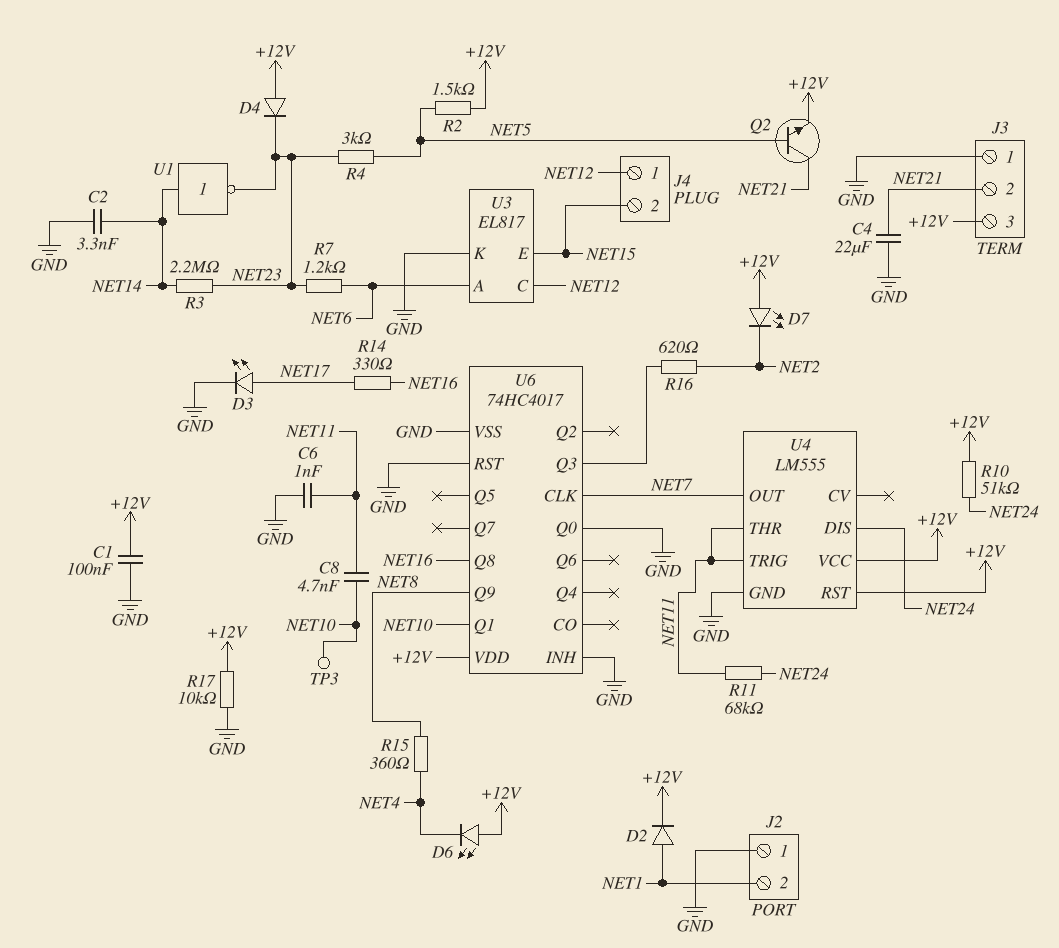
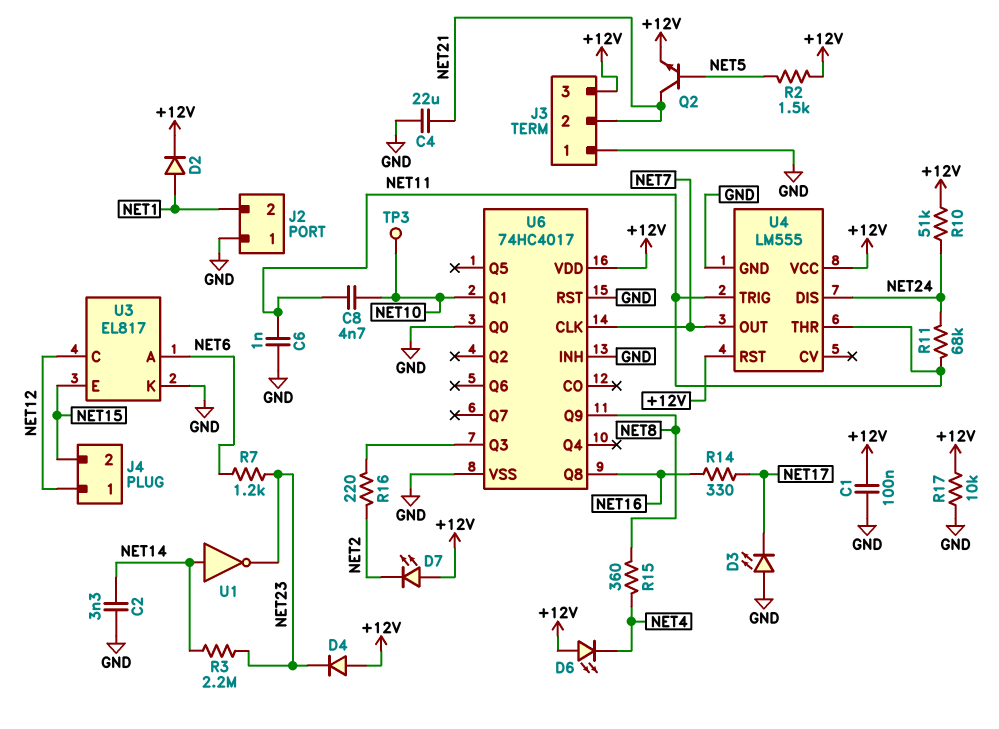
D3: LED (A NET17, K GND) -> LED (A GND, K NET17)
R4: 3k (NET5, NET23) -> none
R16: 620 (NET2, U6/Q3) -> 220 (NET2, U6/Q3)

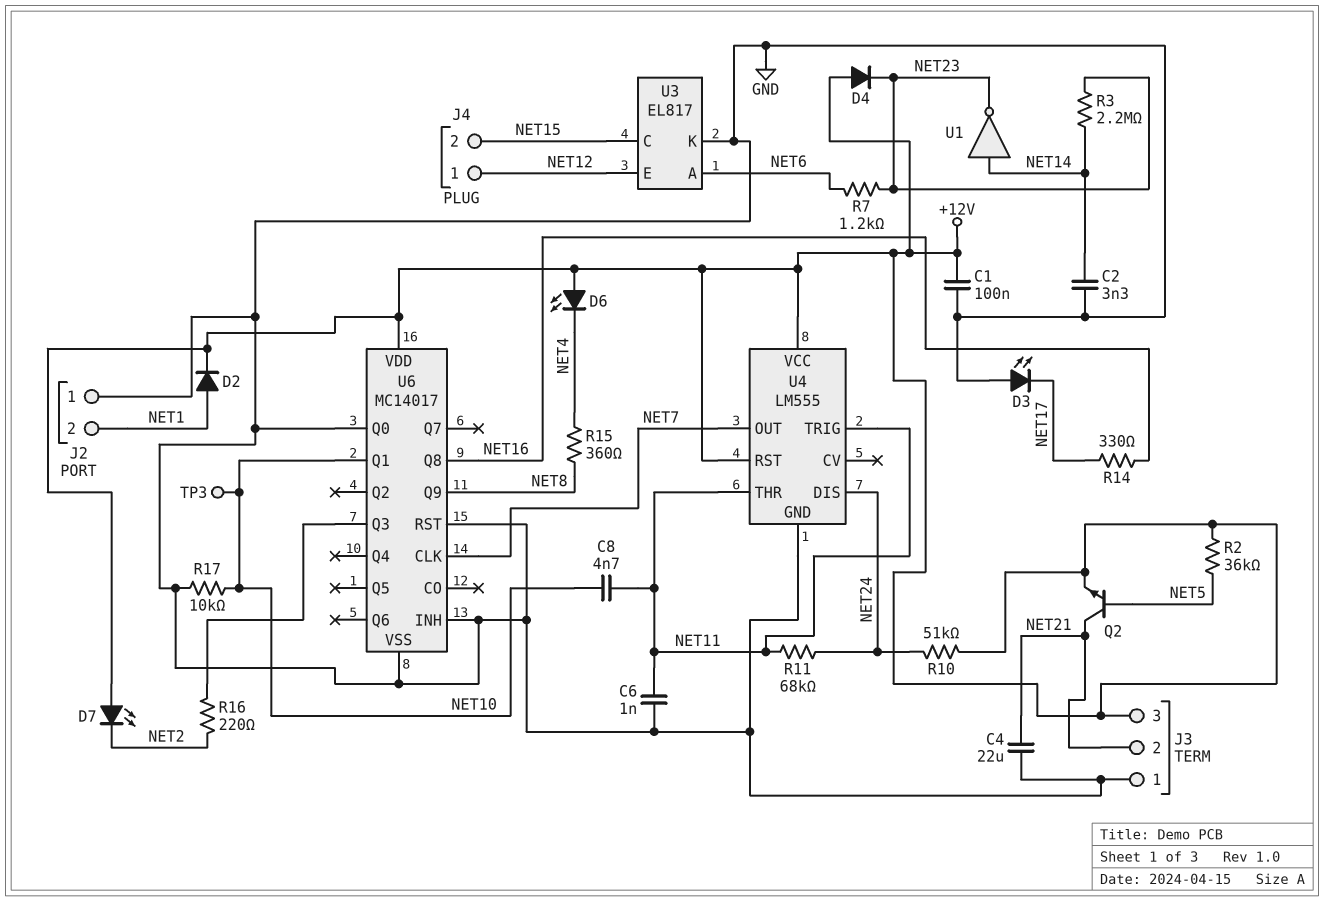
R2: 1.5k (+12V, NET5) -> 36k (+12V, NET5)
R17: 10k (+12V, GND) -> 10k (GND, NET10)
U3 pin C: NET12 -> NET15
U3 pin E: NET15 -> NET12
U6: 74HC4017 -> MC14017

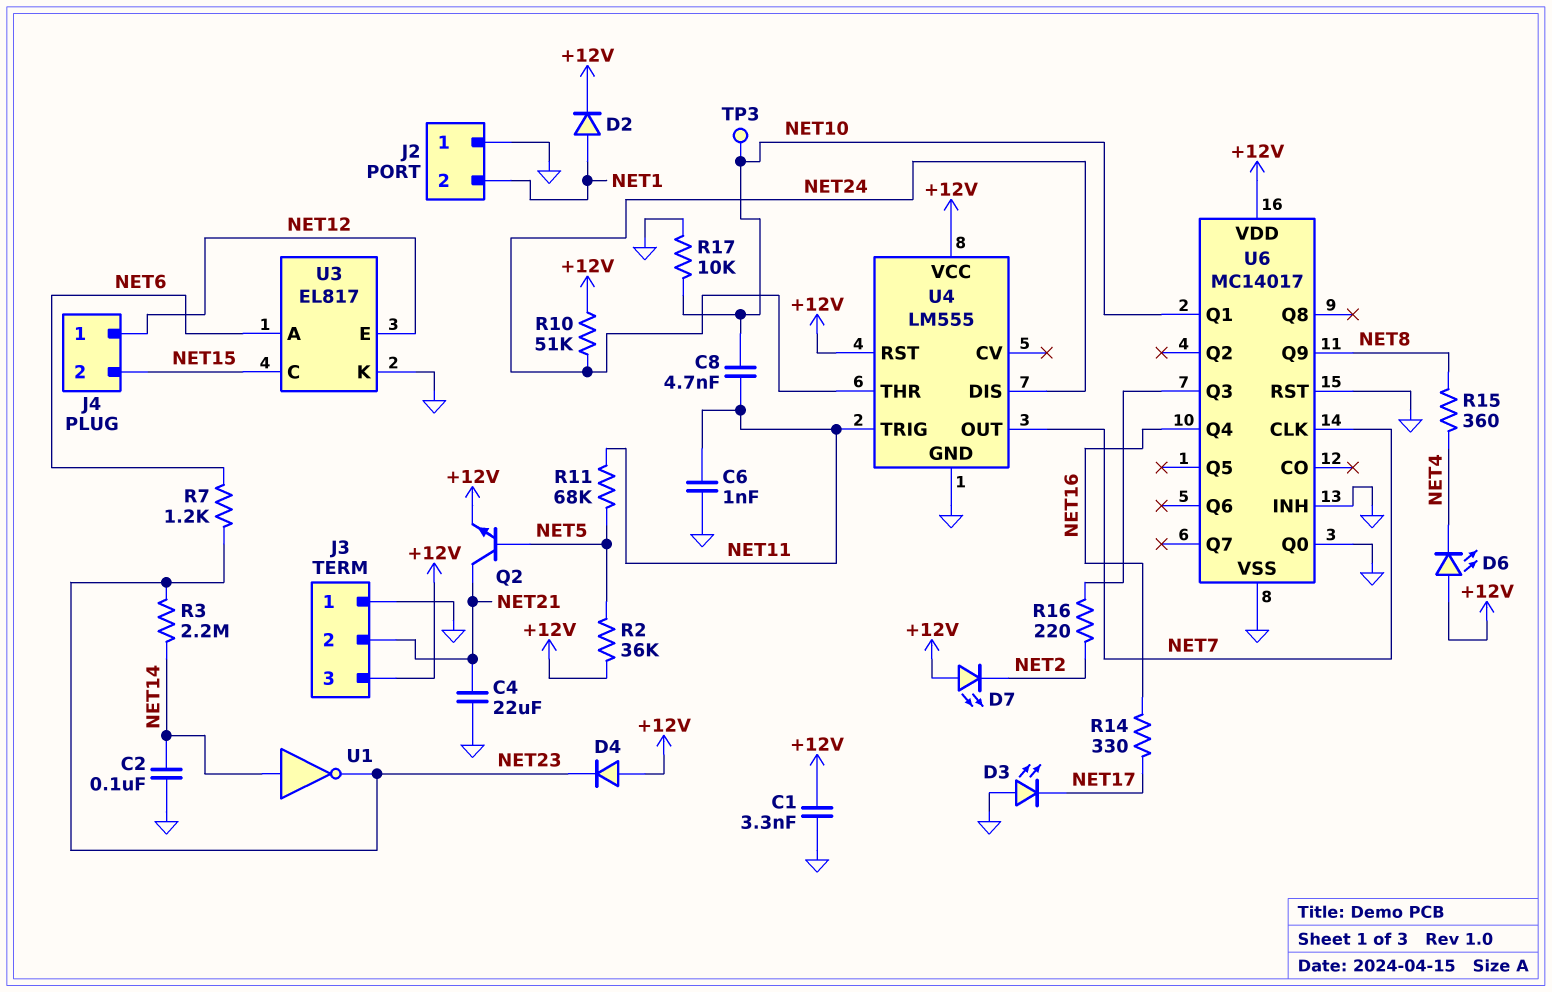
C1: 100nF (+12V, GND) -> 3.3nF (+12V, GND)
C2: 3.3nF (GND, NET14) -> 100nF (GND, NET14)
R11: 68k (NET11, NET24) -> 68k (NET5, NET11)
U4 pin THR: NET11 -> NET24
U6 pin Q4: none -> NET16
U6 pin Q8: NET16 -> none

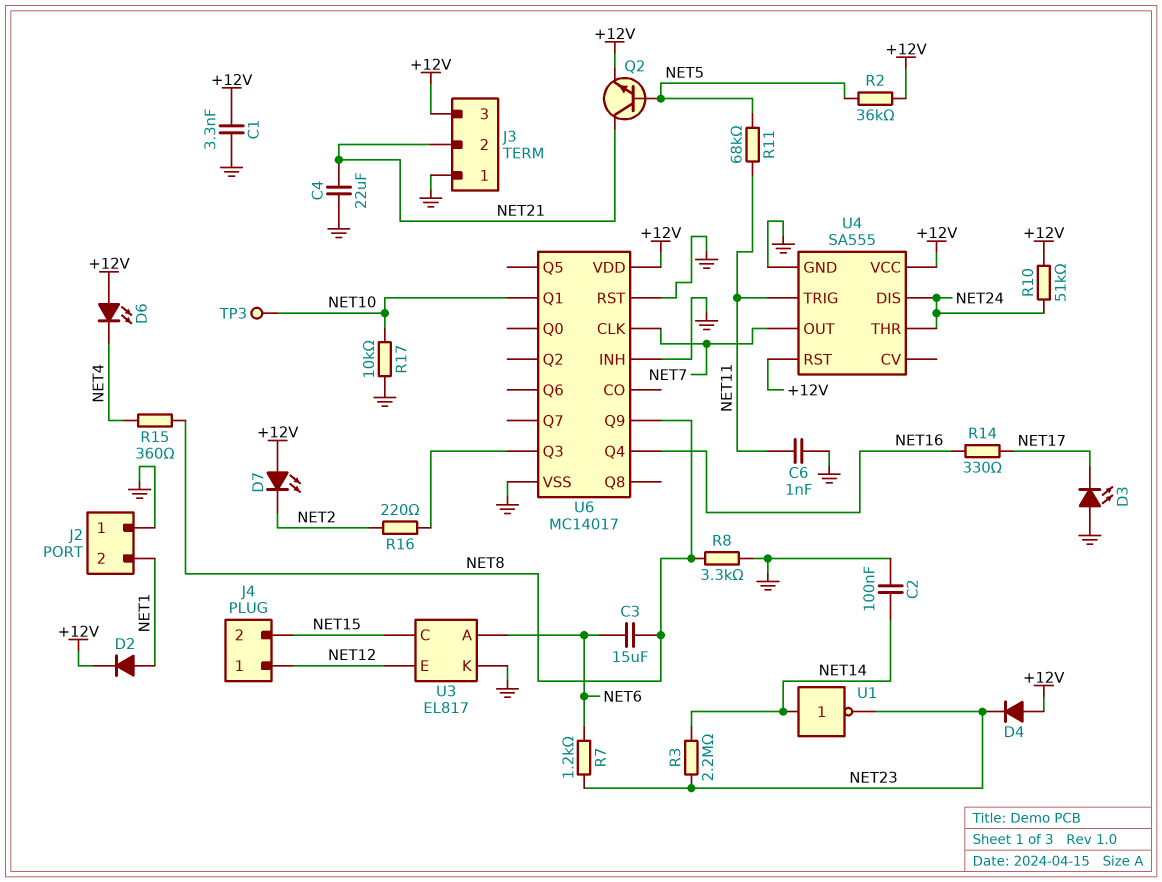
C3: none -> 15uF (NET6, NET8)
C8: 4.7nF (NET10, NET11) -> none
R8: none -> 3.3k (GND, NET8)
U4: LM555 -> SA555
U6 pin Q0: GND -> none

